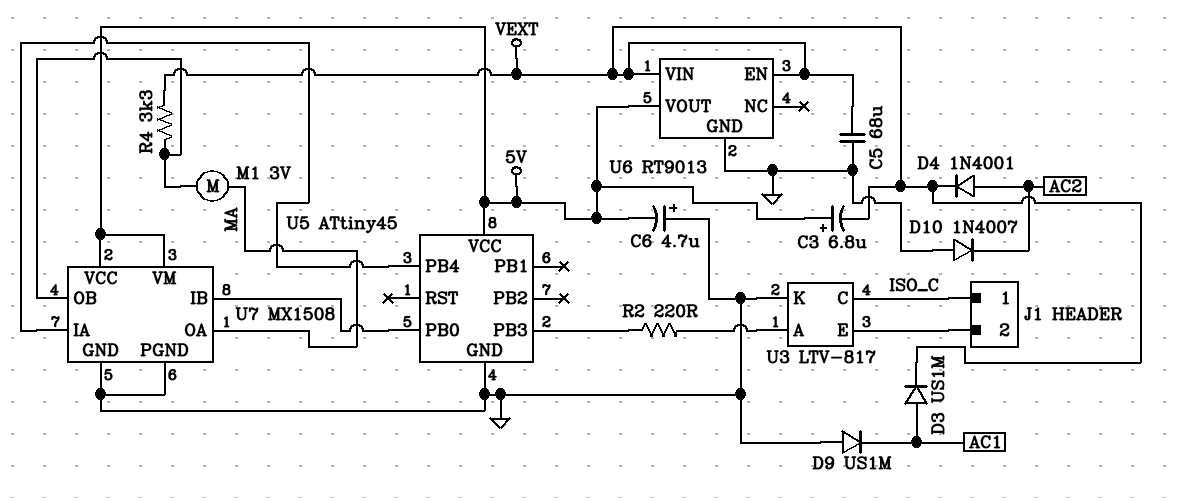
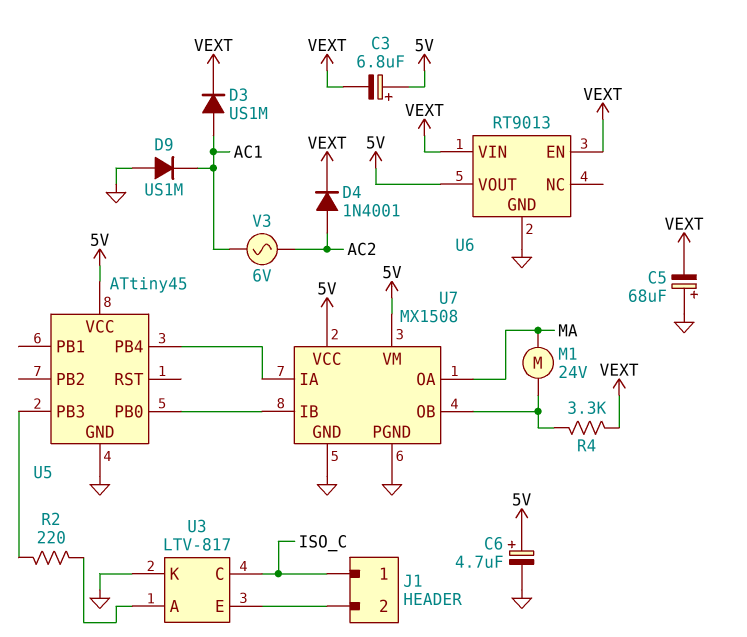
C5: 68uF (GND, VEXT) -> 68uF (plus GND, minus VEXT)
C6: 4.7uF (plus GND, minus 5V) -> 4.7uF (plus 5V, minus GND)
D10: diode 1N4007 (A GND, K AC2) -> none
M1: motor 3V (MA, U7/OB) -> motor 24V (MA, U7/OB)
V3: none -> AC 6V (AC1, AC2)

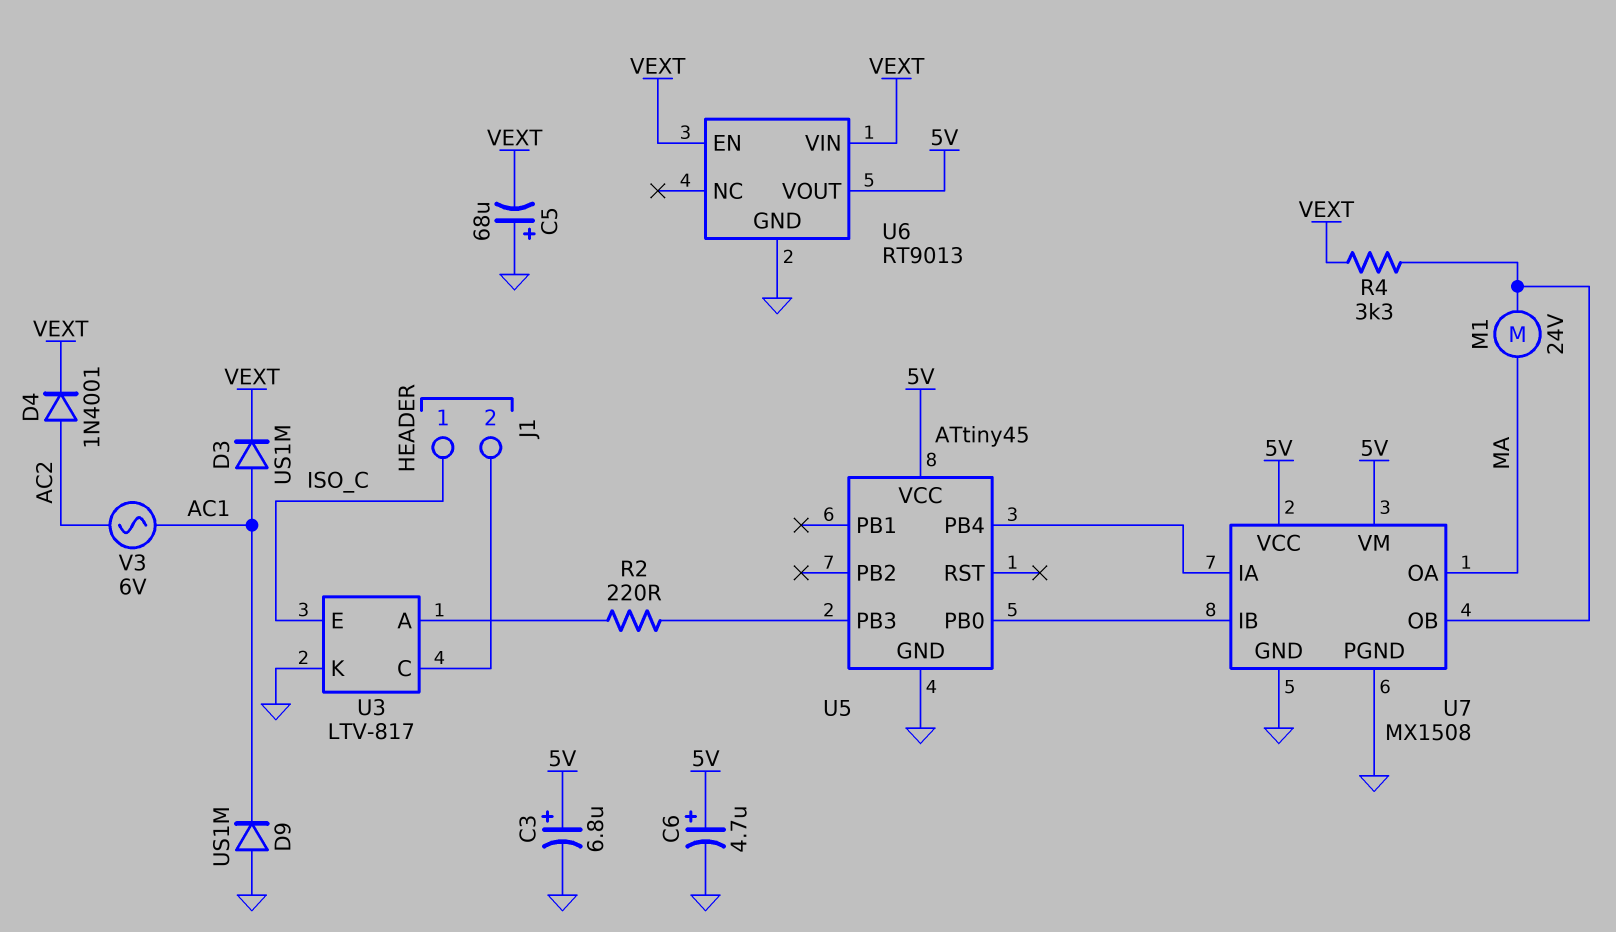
C3: 6.8uF (plus 5V, minus VEXT) -> 6.8uF (plus 5V, minus GND)
U3 pin C: ISO_C -> J1/2
U3 pin E: J1/2 -> ISO_C

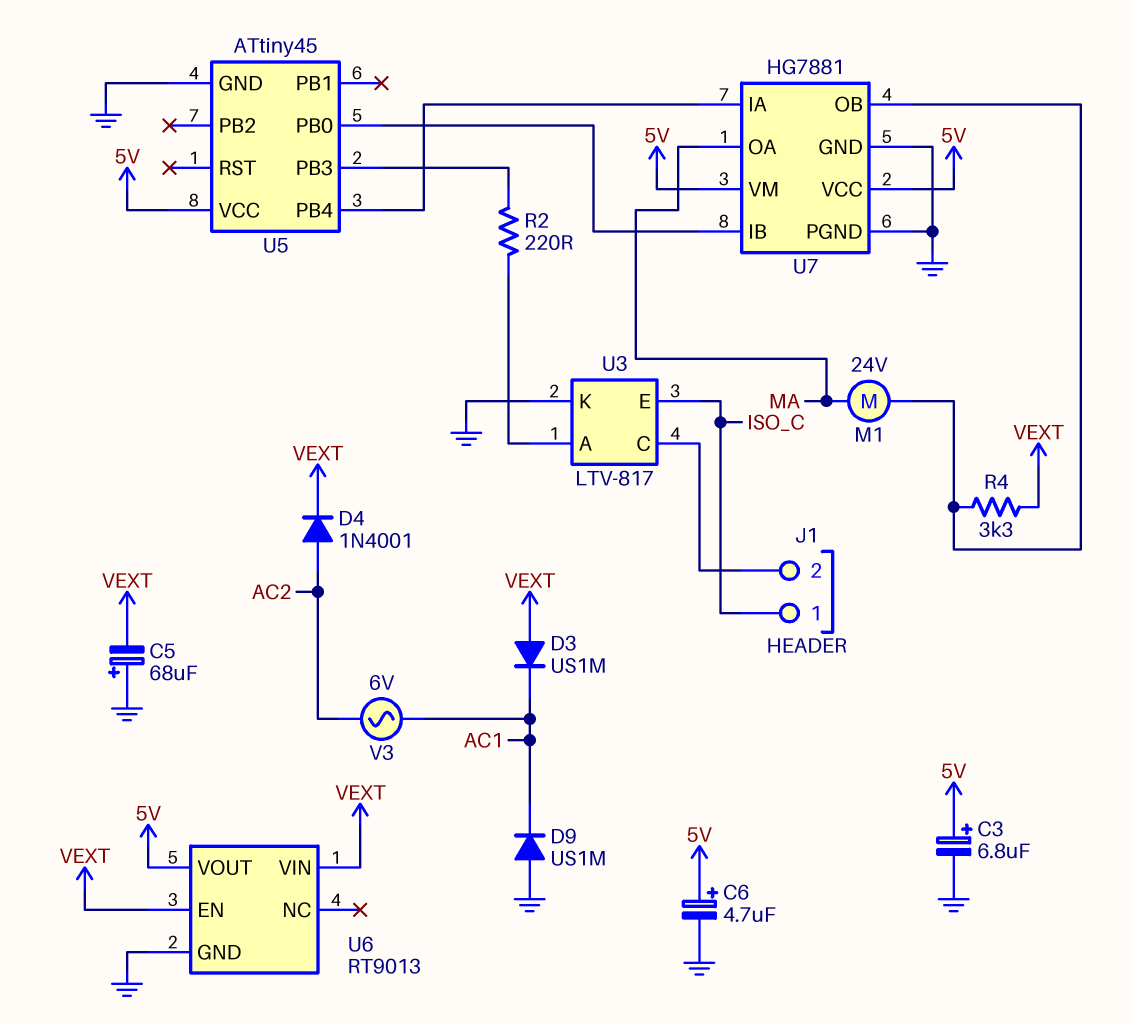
D3: diode US1M (A AC1, K VEXT) -> diode US1M (A VEXT, K AC1)
U7: MX1508 -> HG7881

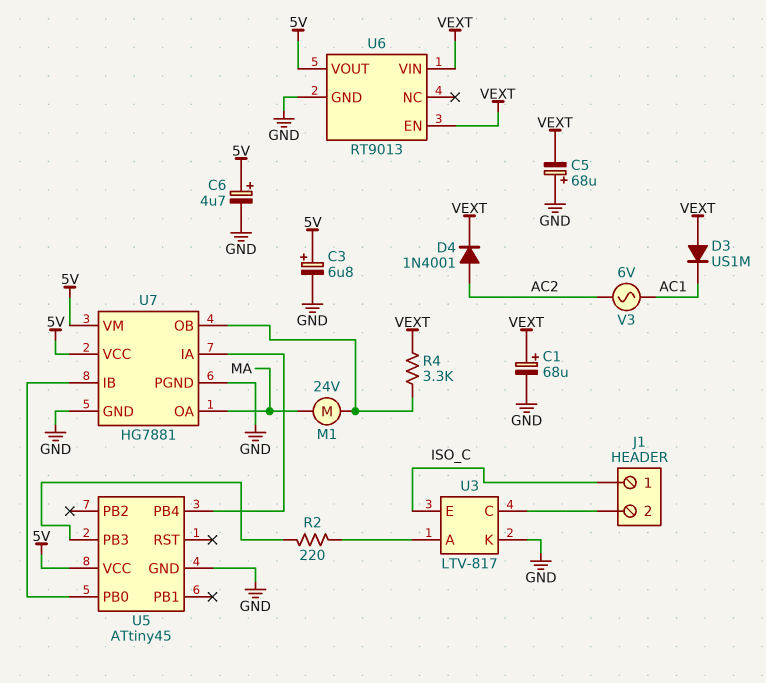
C1: none -> 68uF (plus VEXT, minus GND)
D9: diode US1M (A GND, K AC1) -> none

